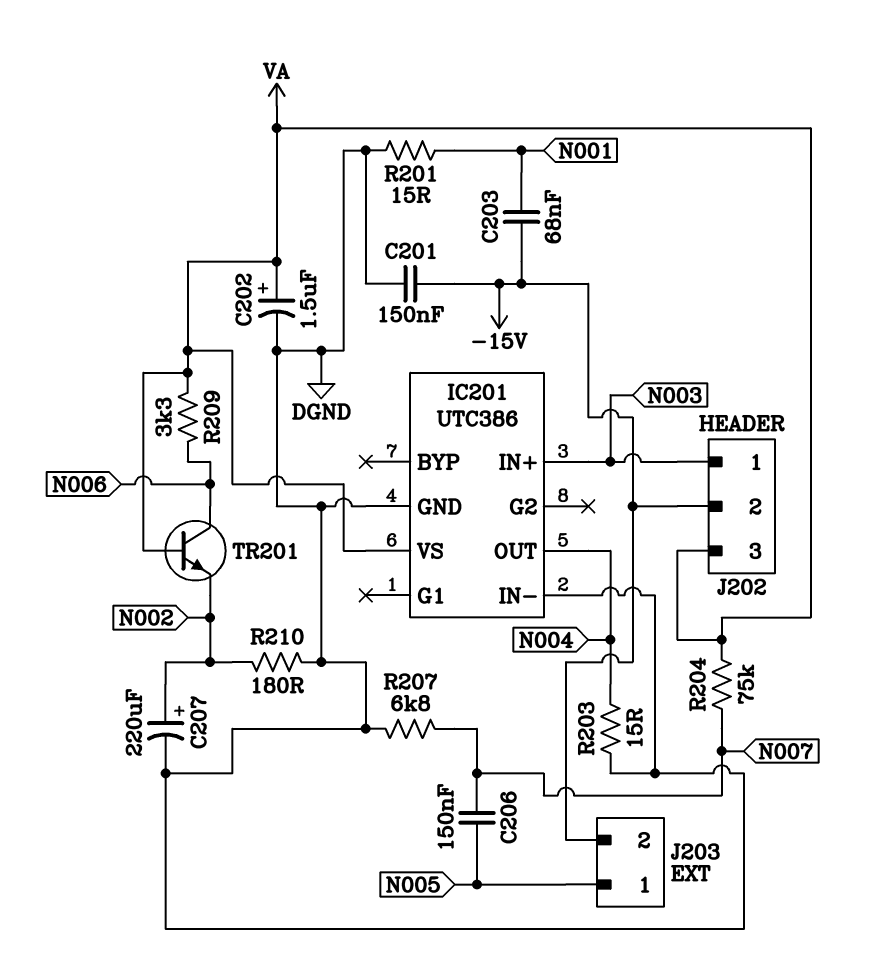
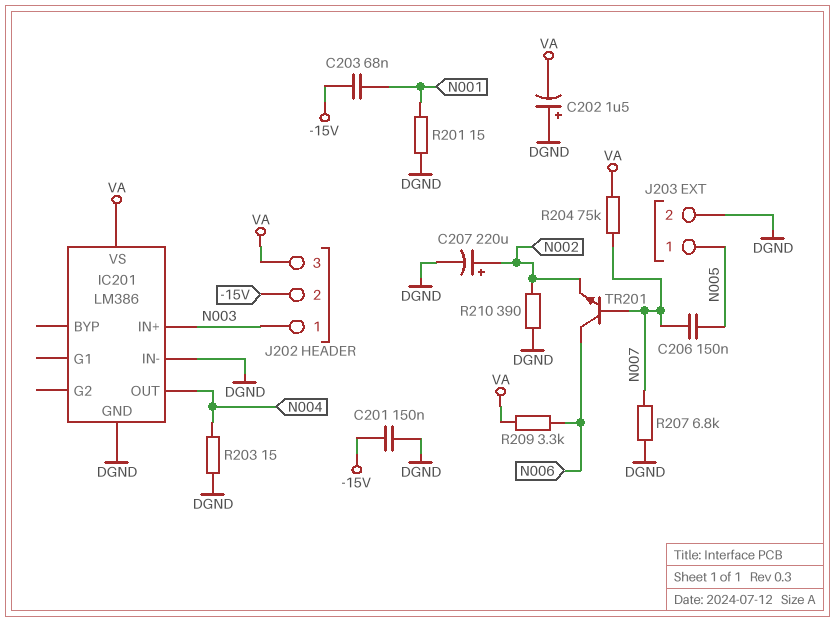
C202: 1.5uF (plus VA, minus DGND) -> 1.5uF (plus DGND, minus VA)
IC201: UTC386 -> LM386
J203 pin 2: -15V -> DGND
R210: 180 (DGND, N002) -> 390 (DGND, N002)
TR201: NPN (B VA, C N006, E N002) -> NPN (B N007, C N006, E N002)

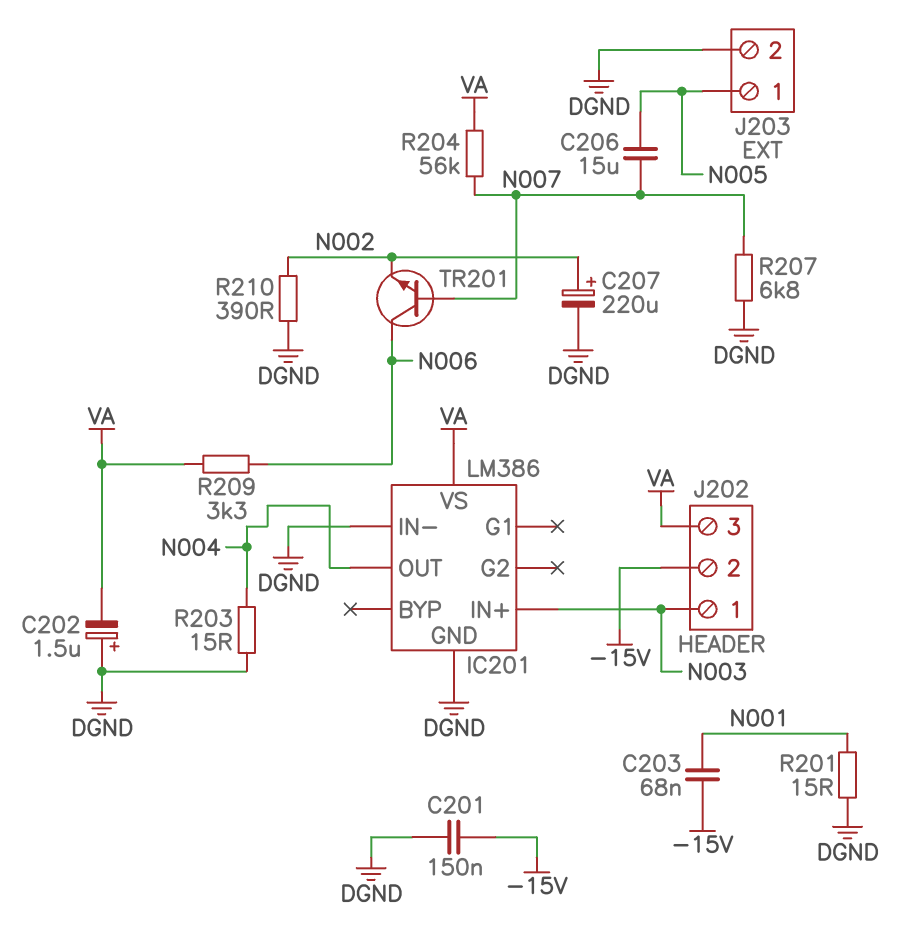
C206: 150nF (N005, N007) -> 15uF (N005, N007)
R204: 75k (N007, VA) -> 56k (N007, VA)

